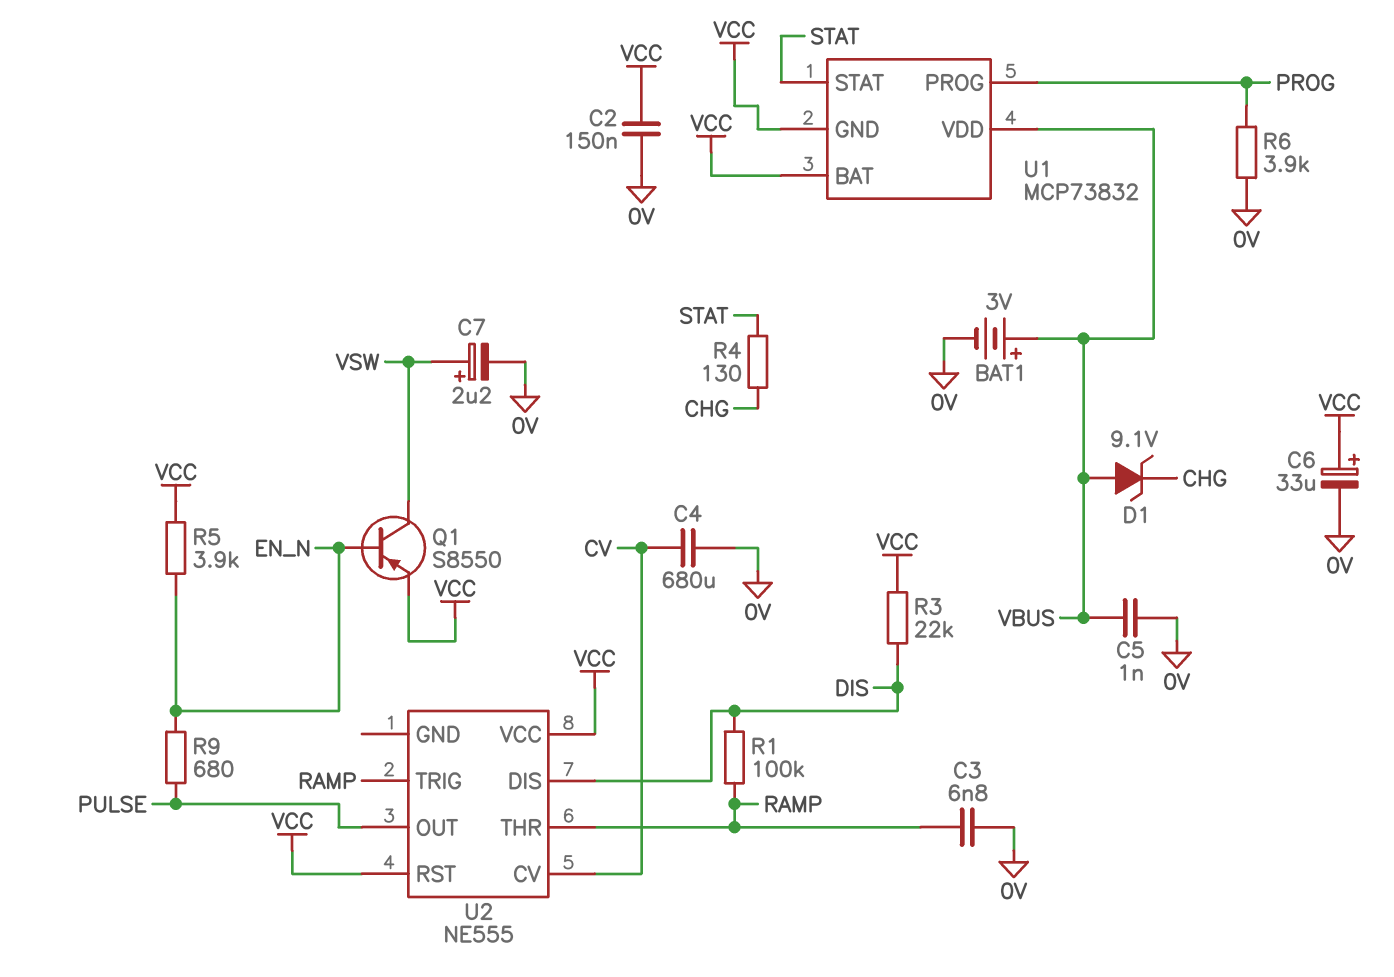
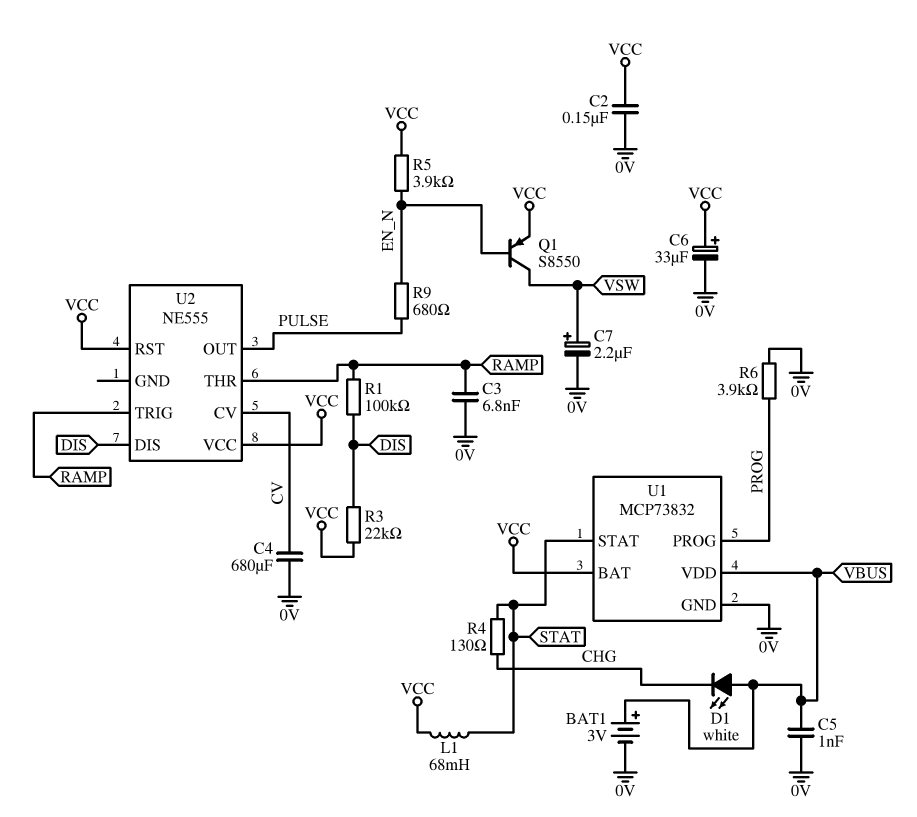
D1: zener 9.1V (A VBUS, K CHG) -> LED white (A VBUS, K CHG)
L1: none -> 68mH (STAT, VCC)
U1 pin GND: VCC -> 0V

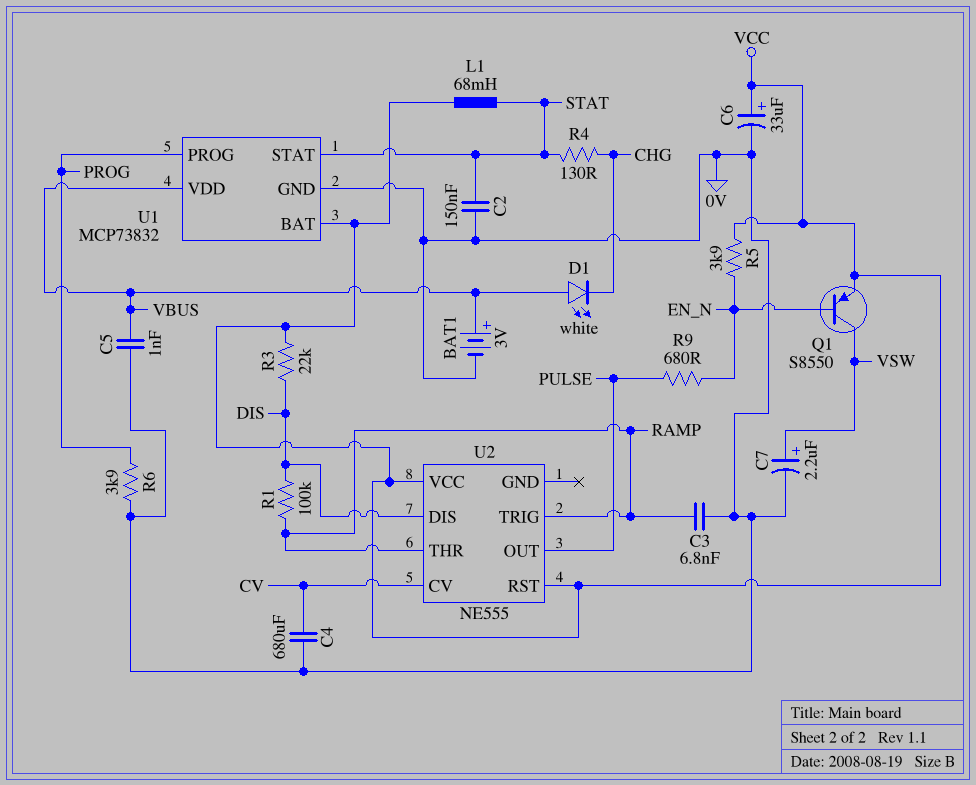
C2: 150nF (0V, VCC) -> 150nF (0V, STAT)

